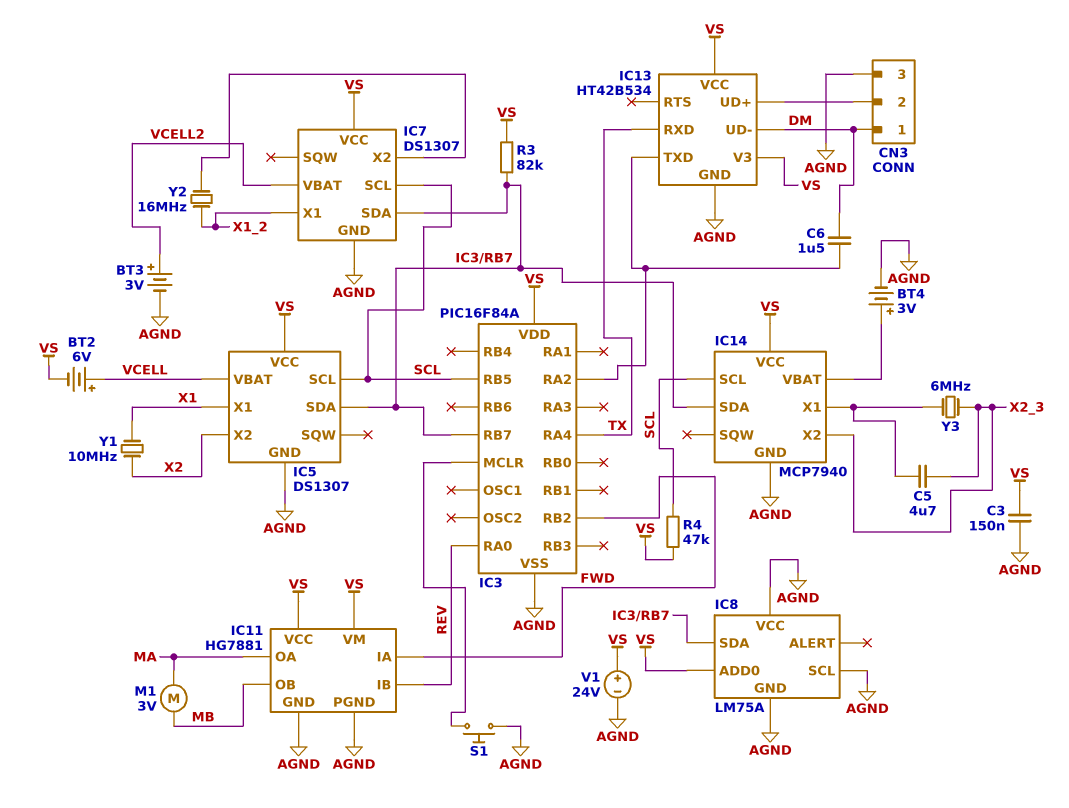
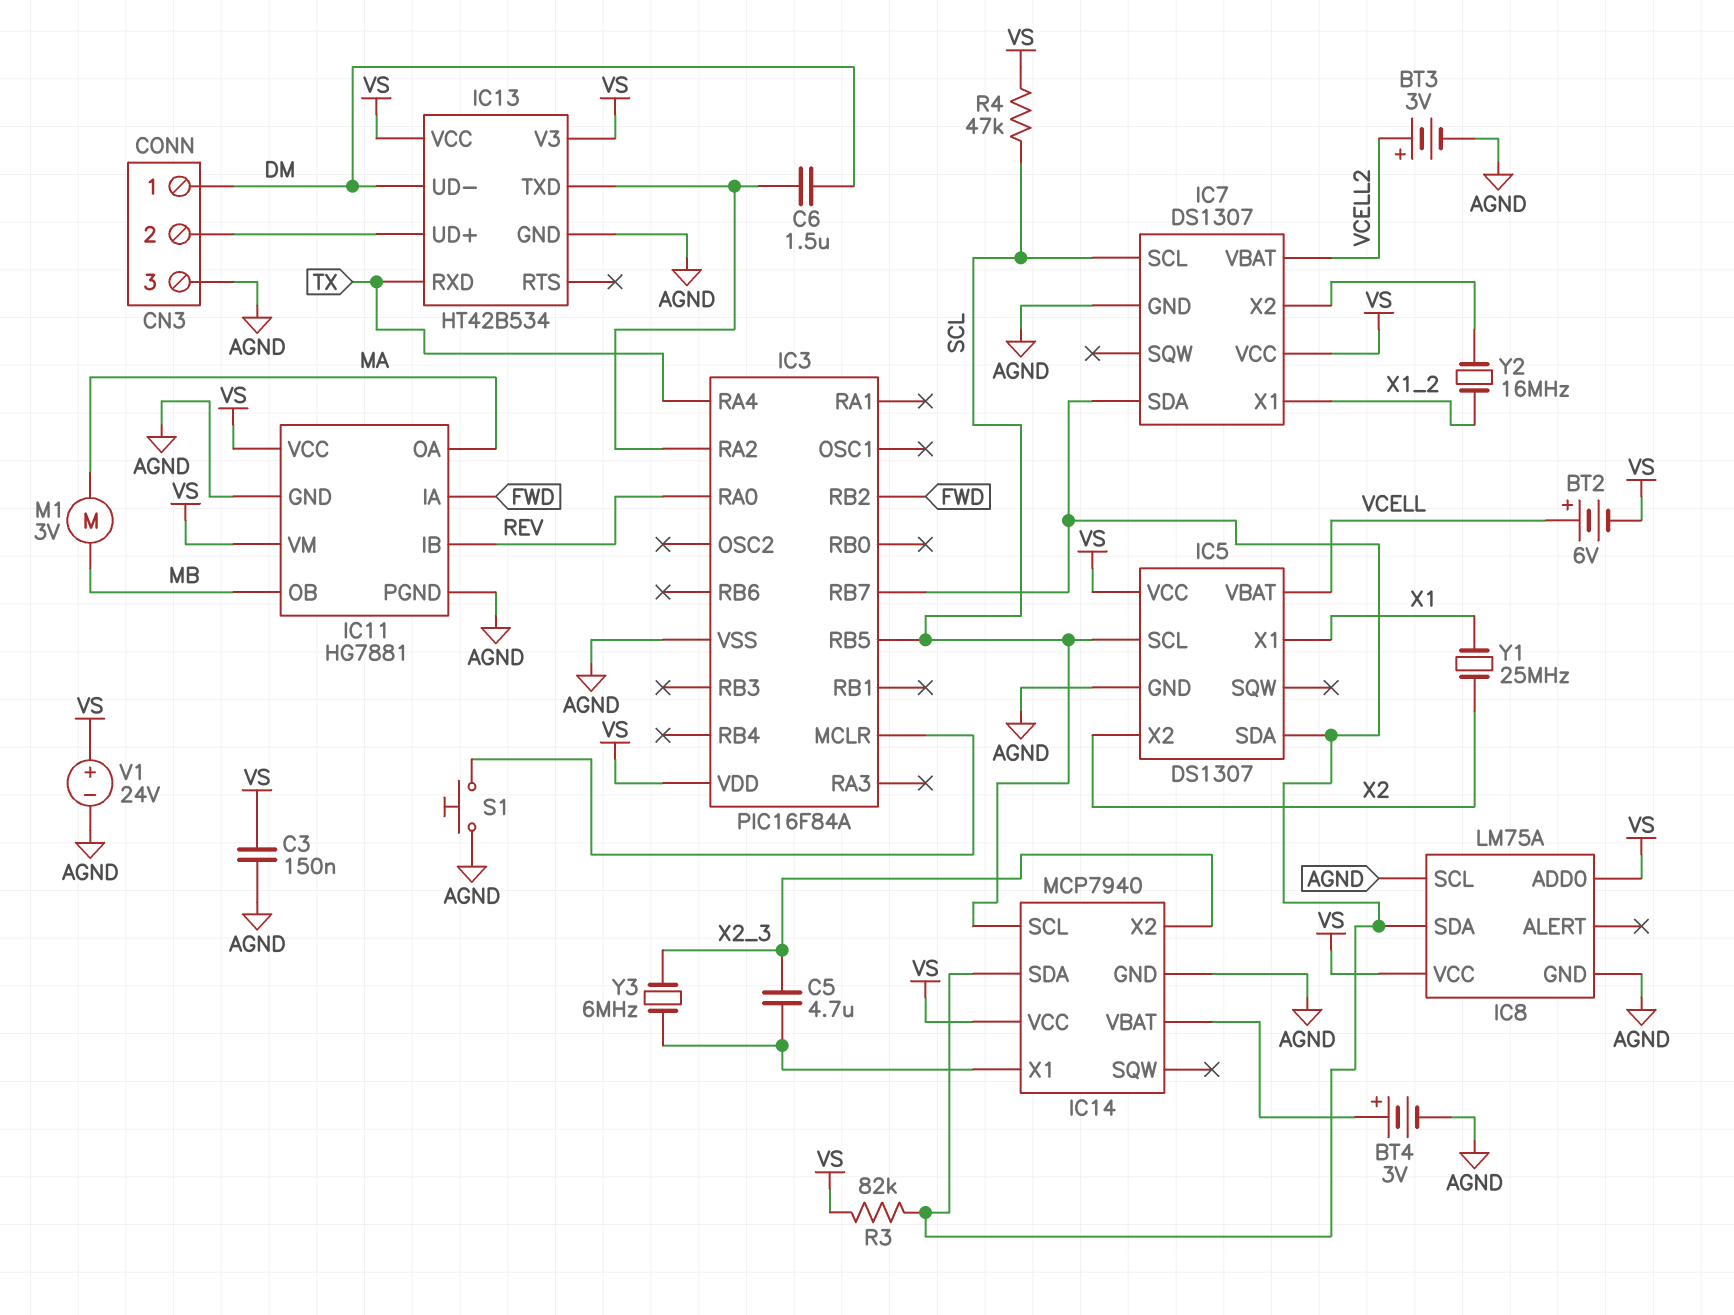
IC8 pin VCC: AGND -> VS
Y1: 10MHz (X1, X2) -> 25MHz (X1, X2)

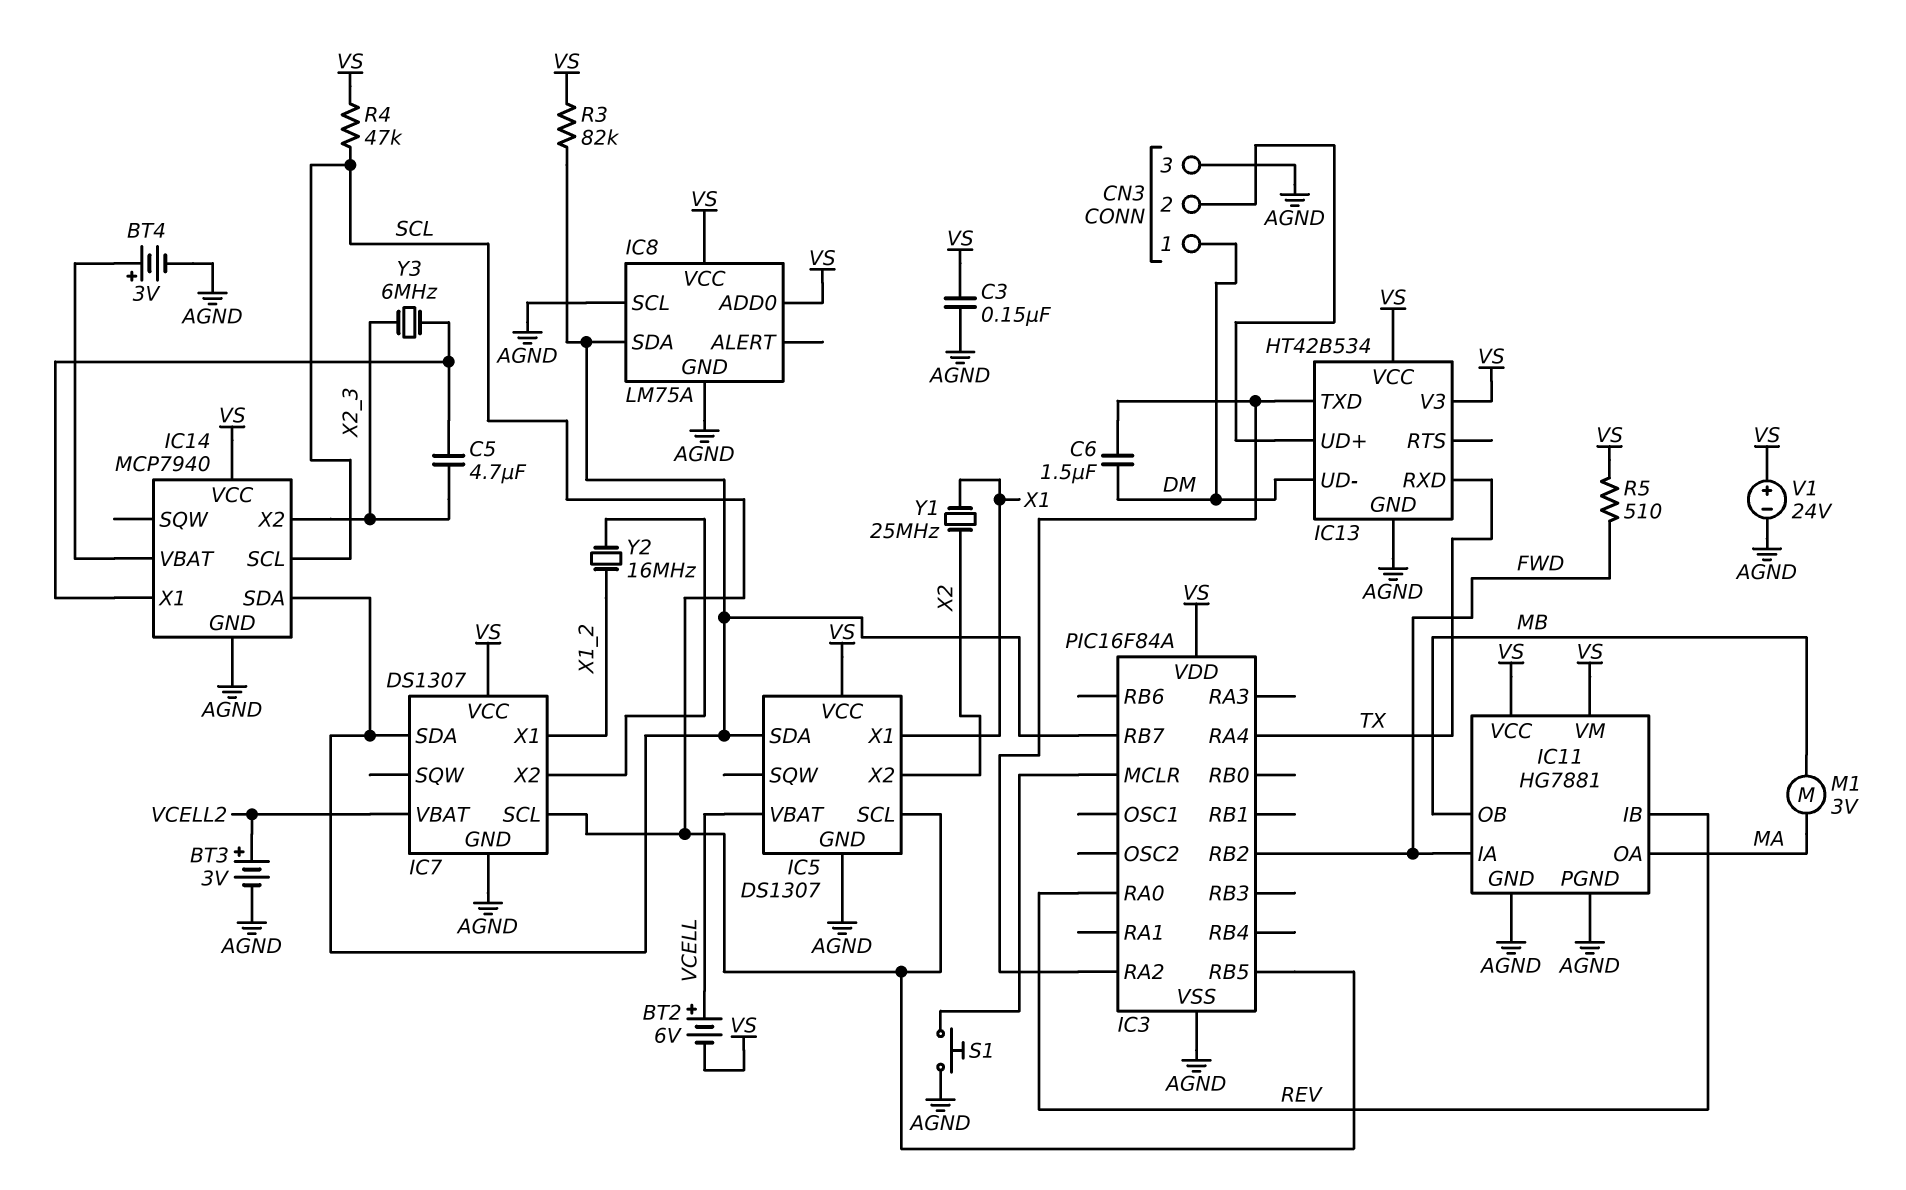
R5: none -> 510 (FWD, VS)

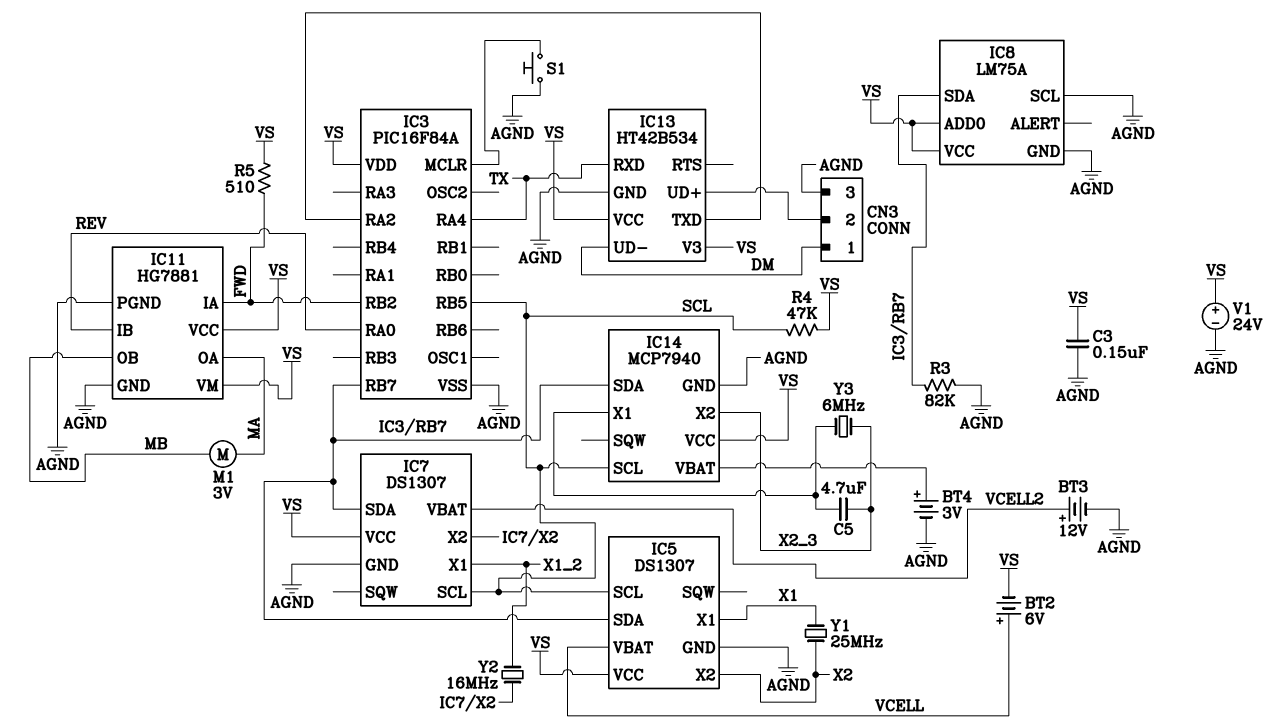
BT3: 3V (plus VCELL2, minus AGND) -> 12V (plus VCELL2, minus AGND)
C6: 1.5uF (DM, IC3/RA2) -> none
R3: 82k (IC3/RB7, VS) -> 82k (AGND, IC3/RB7)

